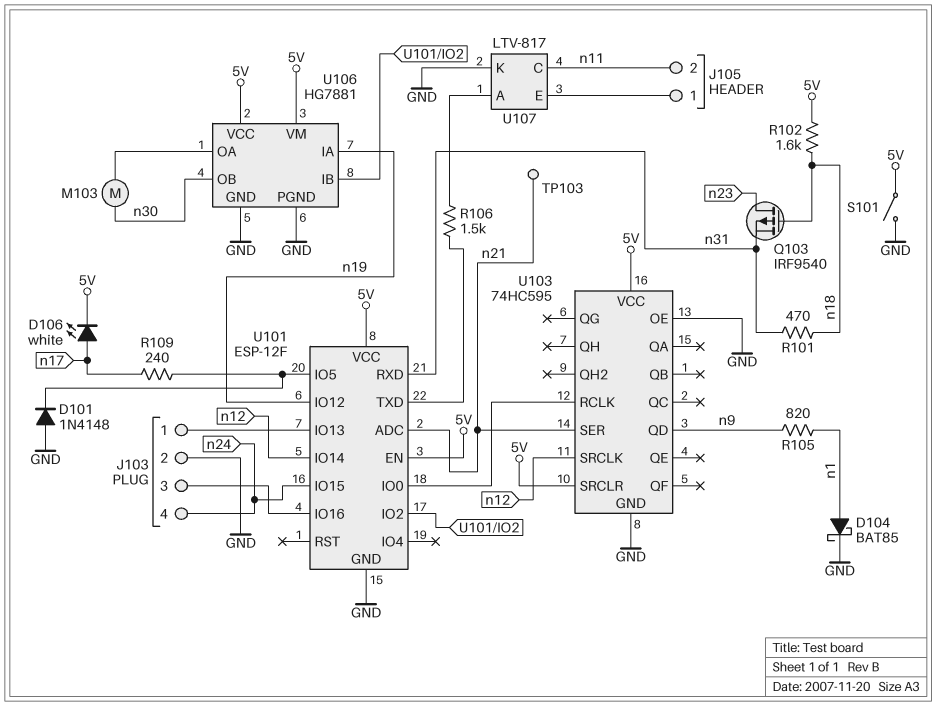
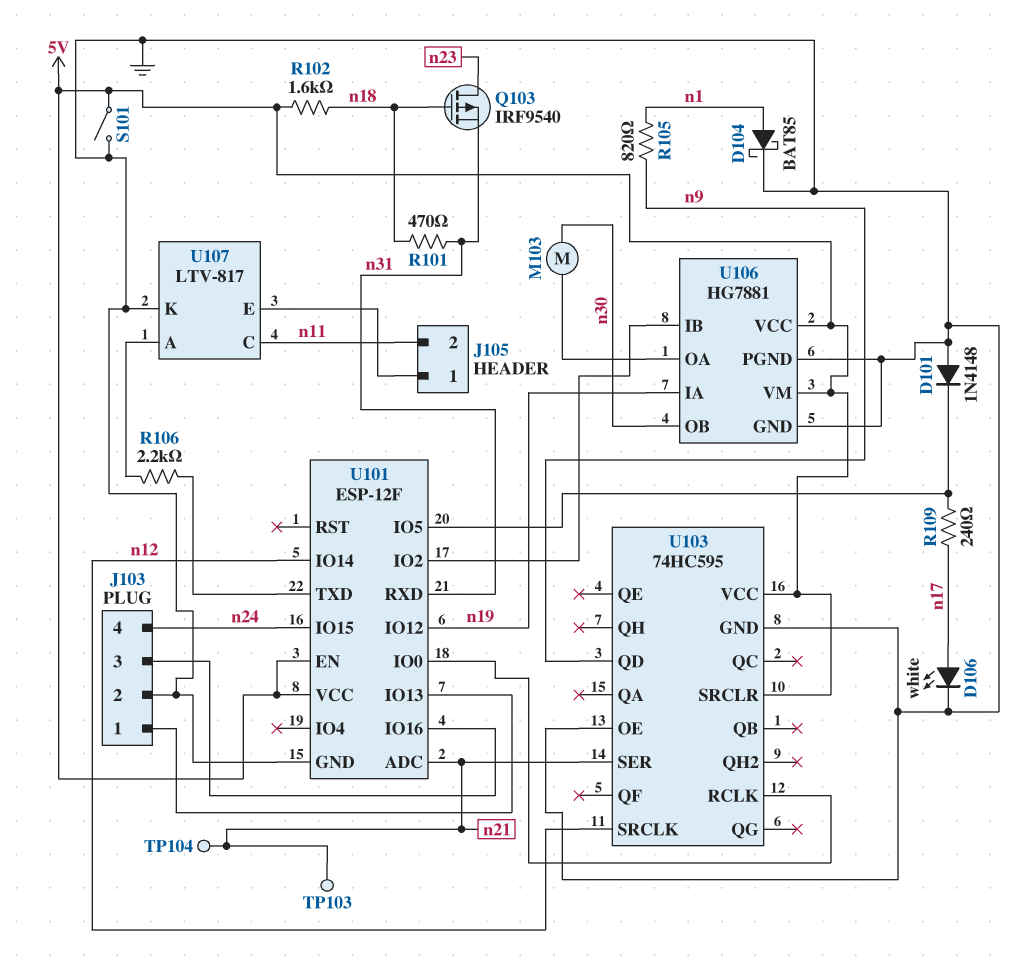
D106: LED white (A n17, K 5V) -> LED white (A n17, K GND)
R106: 1.5k (U101/TXD, U107/A) -> 2.2k (U101/TXD, U107/A)
TP104: none -> test point (n21)

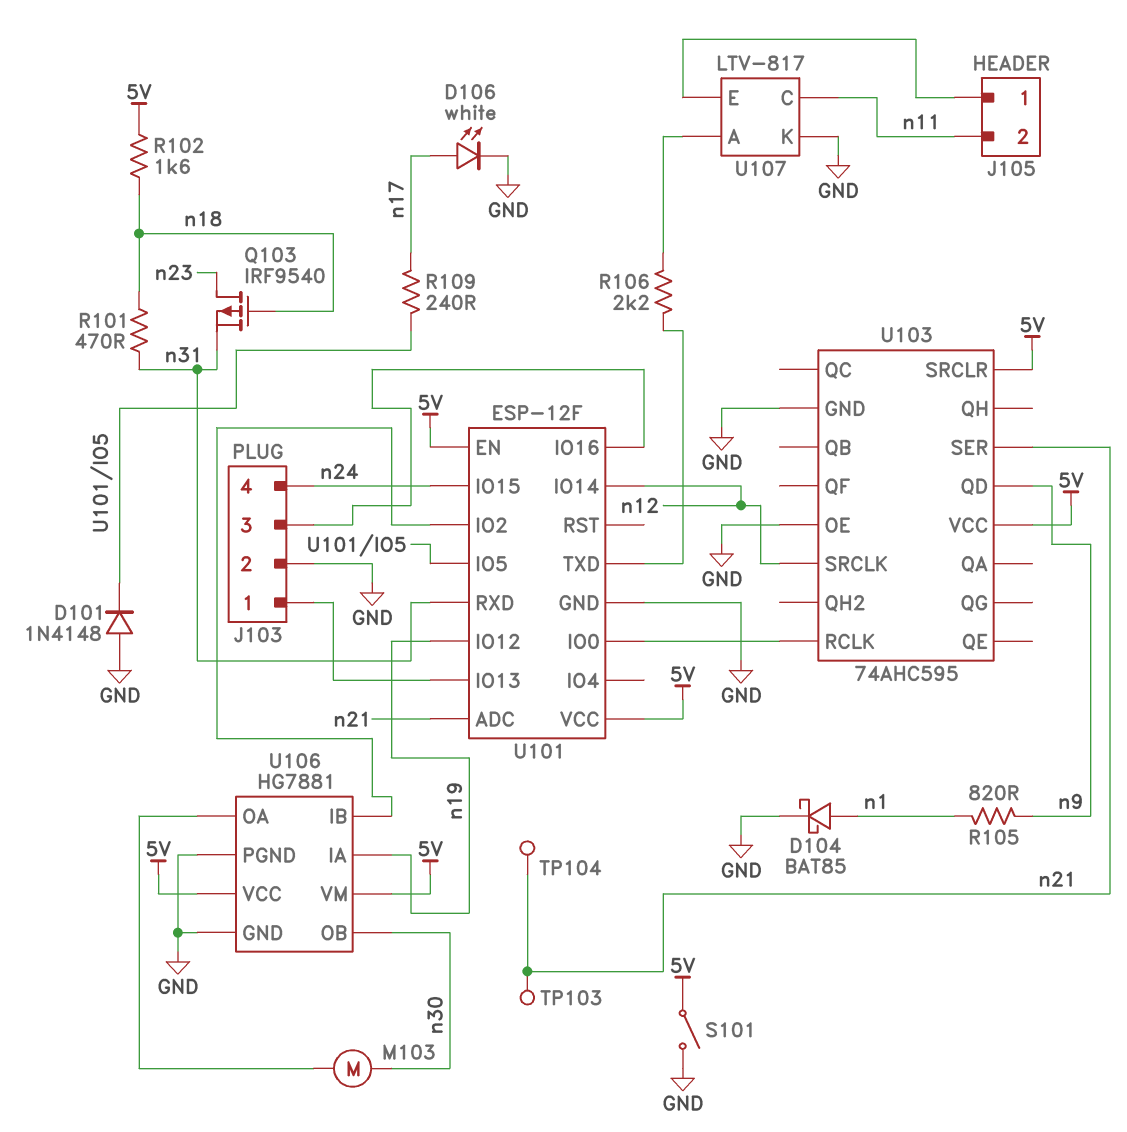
U103: 74HC595 -> 74AHC595

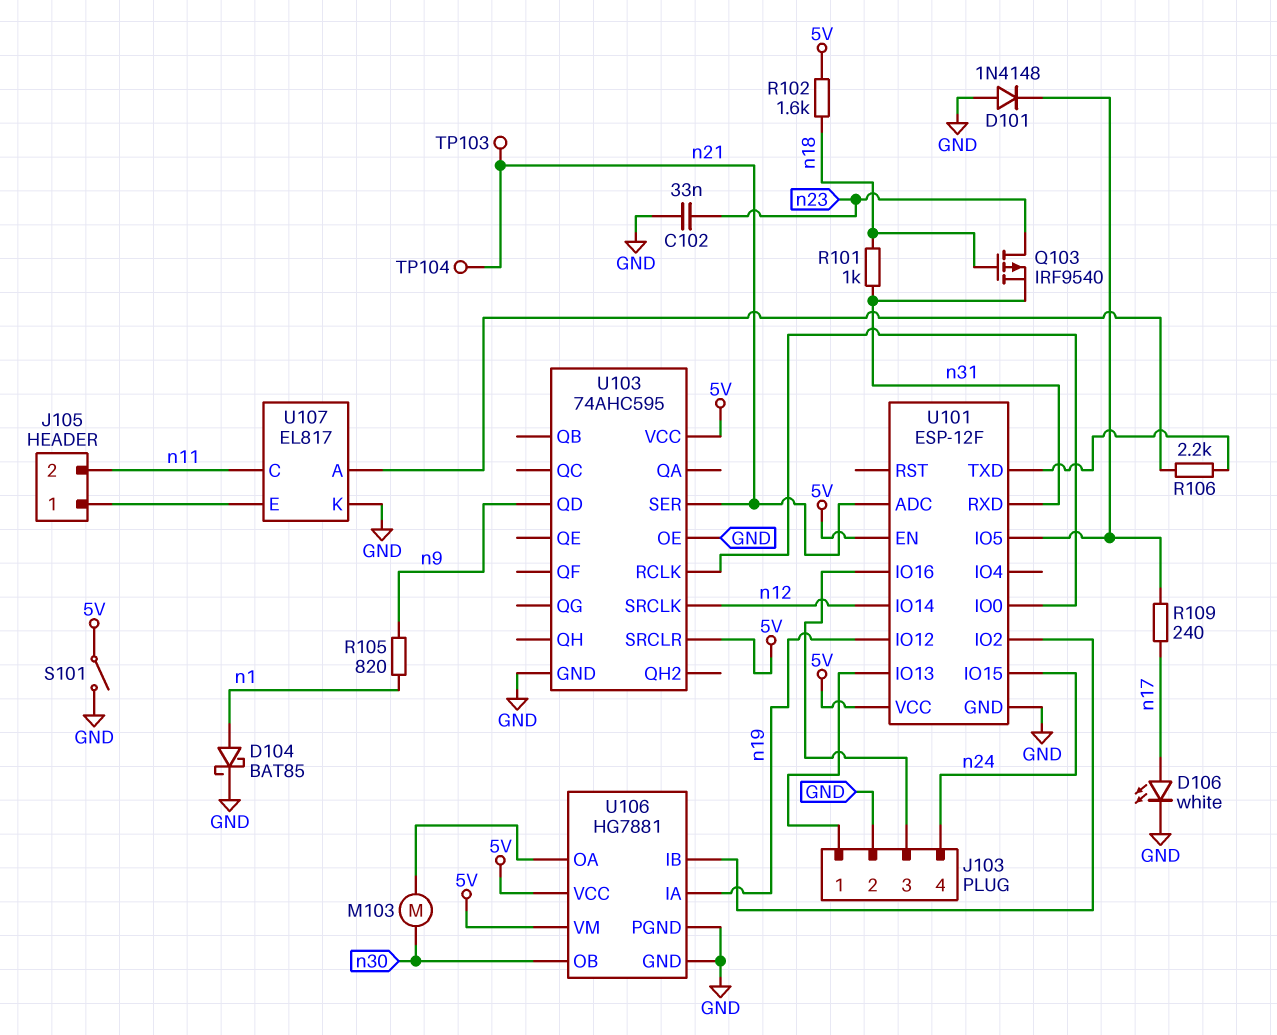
C102: none -> 33nF (GND, n23)
R101: 470 (n18, n31) -> 1k (n18, n31)
U107: LTV-817 -> EL817

